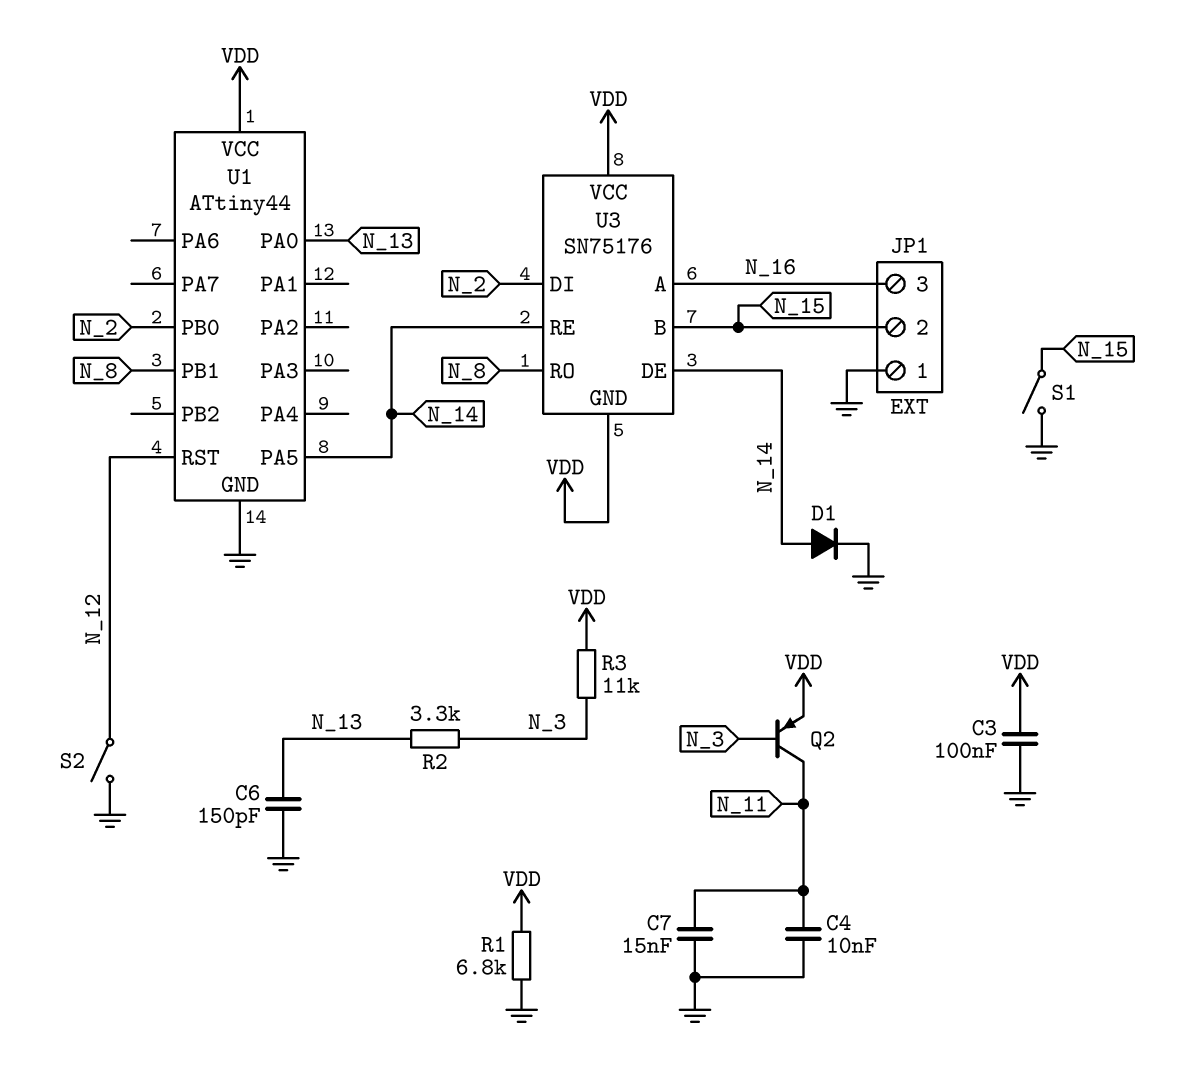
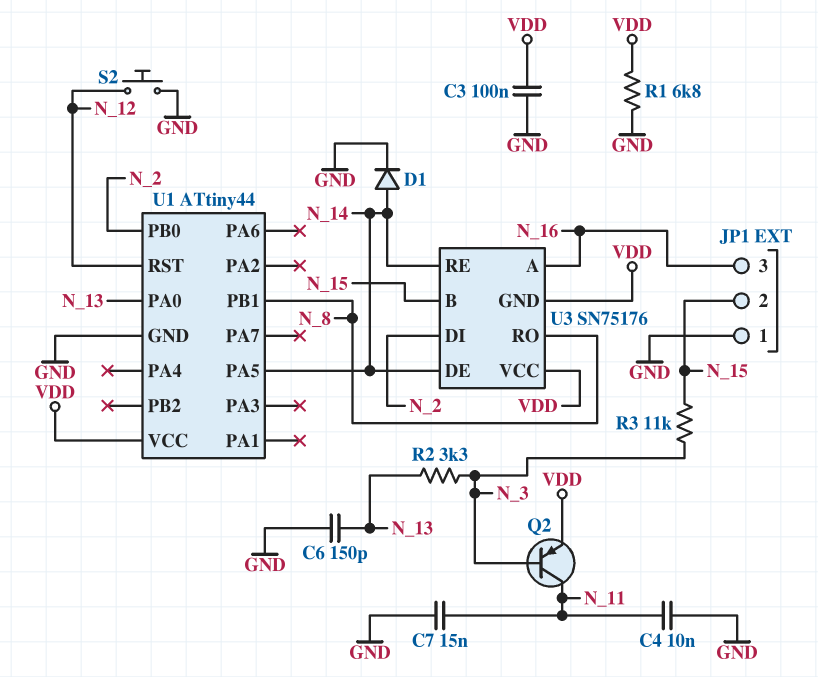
R3: 11k (N_3, VDD) -> 11k (N_3, N_15)
S1: switch (GND, N_15) -> none
S2: switch (GND, N_12) -> button (GND, N_12)

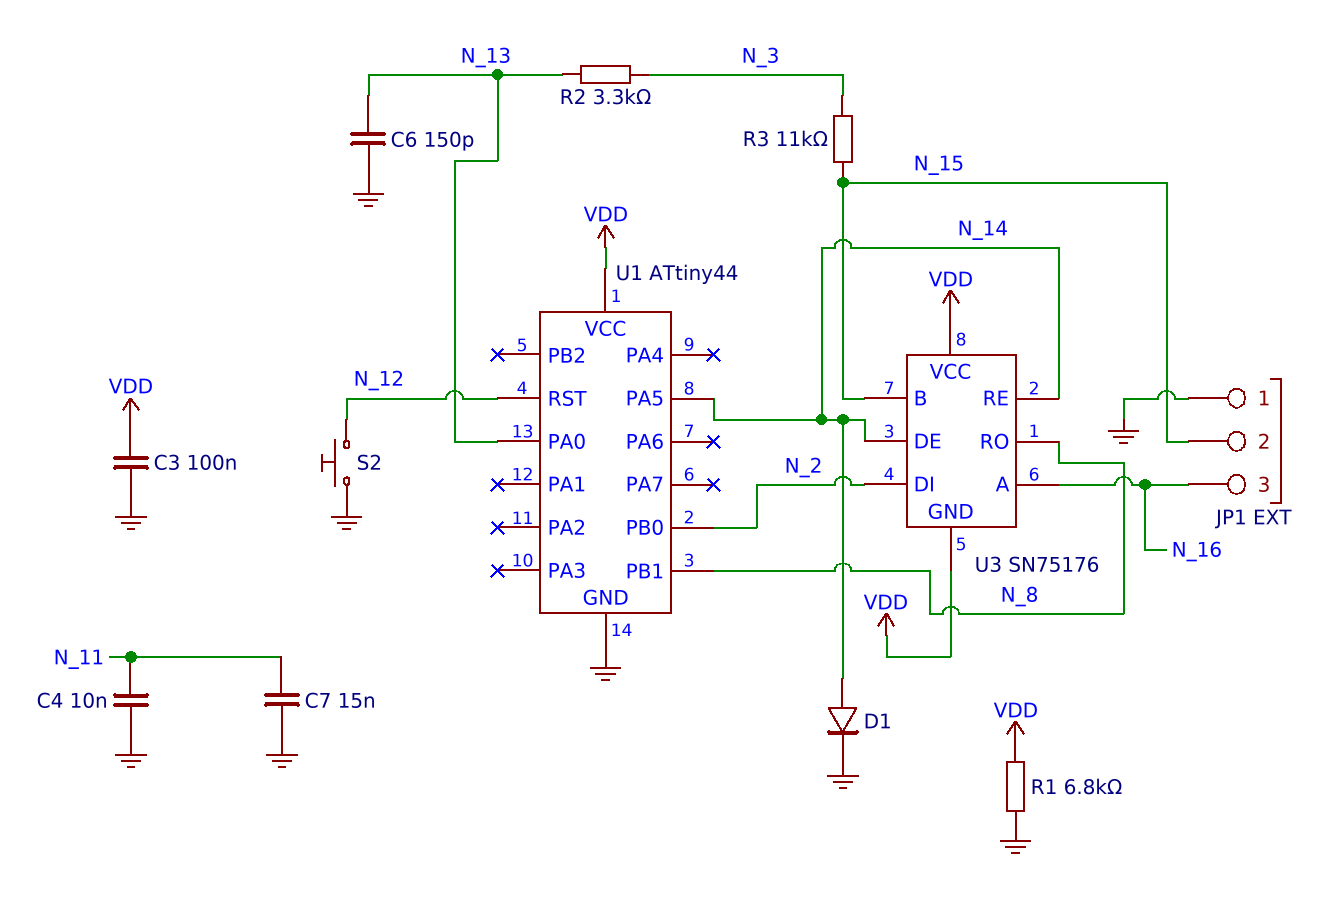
Q2: PNP (B N_3, C N_11, E VDD) -> none

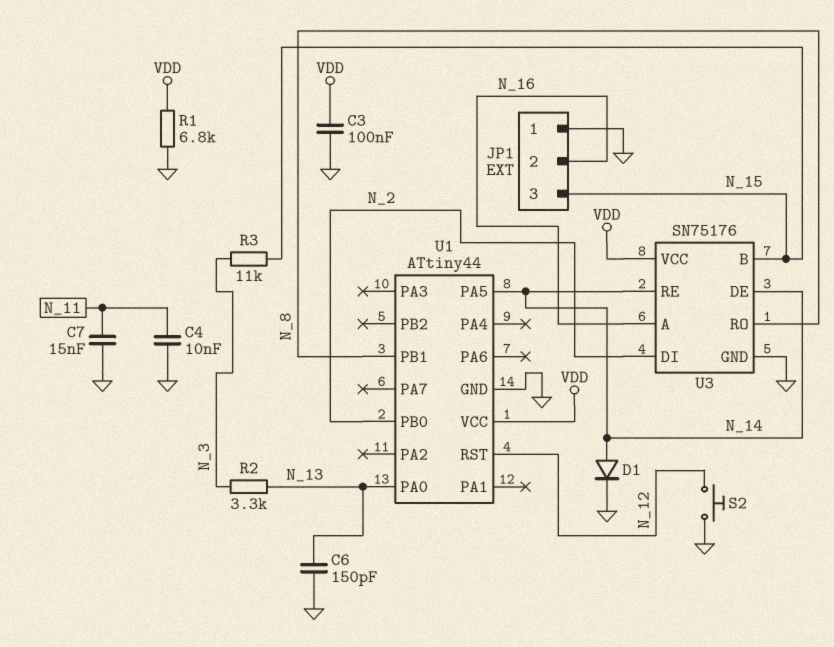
JP1 pin 2: N_15 -> N_16
JP1 pin 3: N_16 -> N_15
U3 pin GND: VDD -> GND

